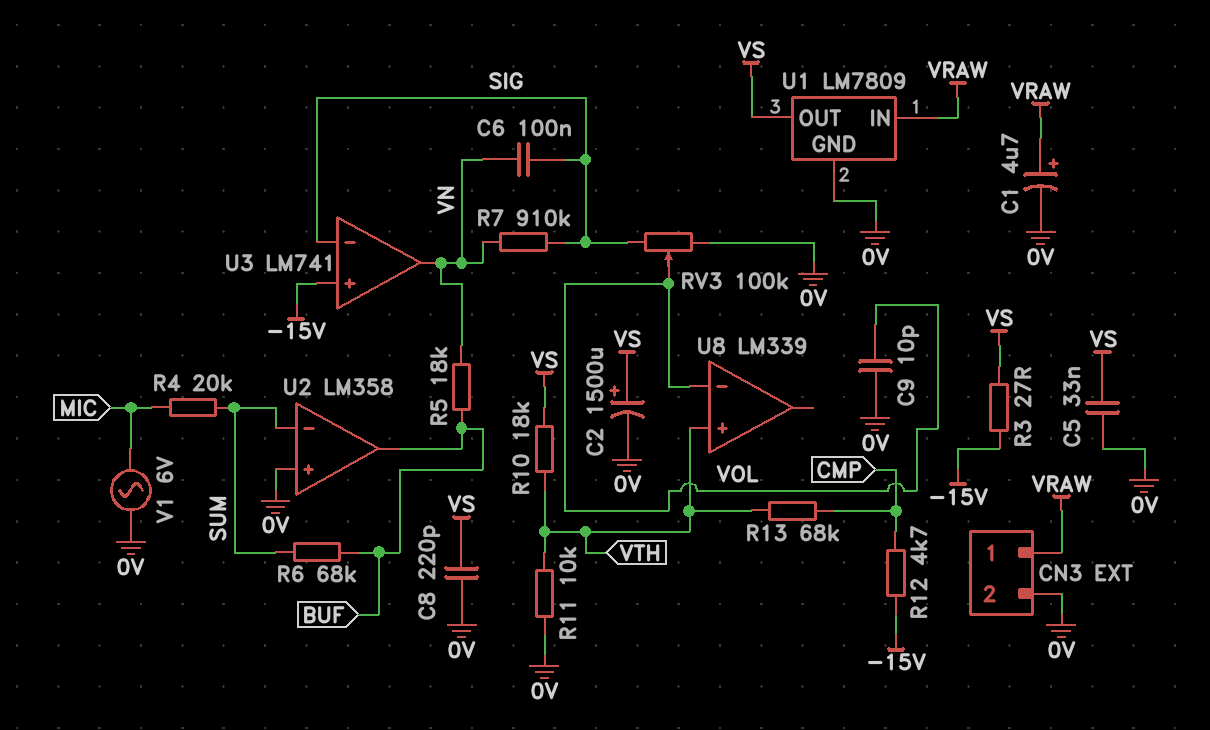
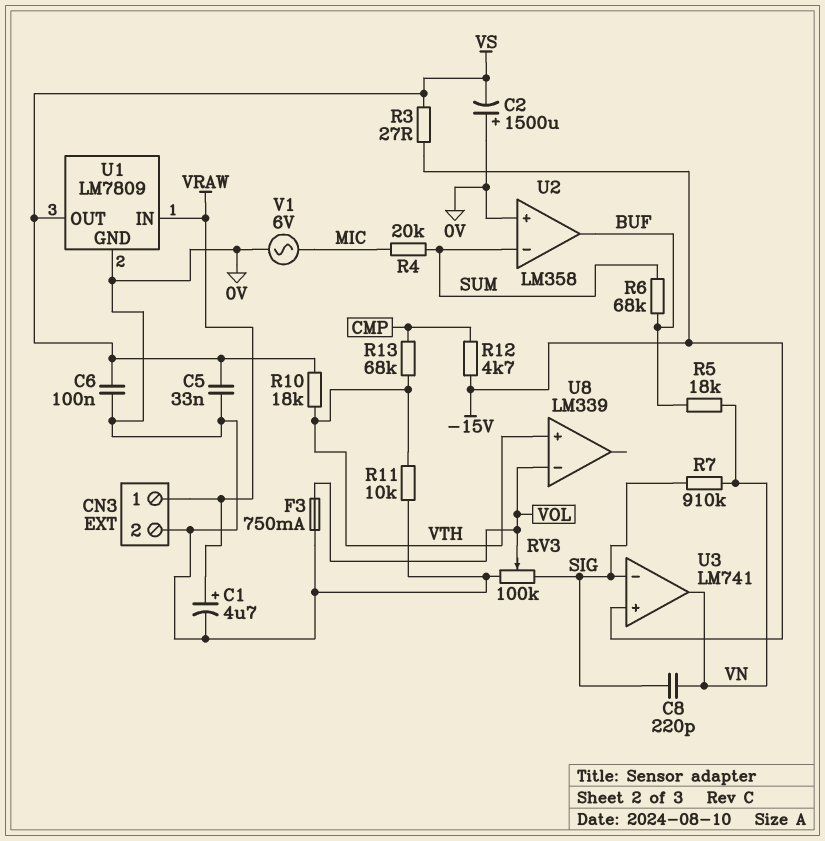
C2: 1500uF (plus VS, minus 0V) -> 1500uF (plus 0V, minus VS)
C6: 100nF (SIG, VN) -> 100nF (0V, VS)
C8: 220pF (0V, VS) -> 220pF (SIG, VN)
C9: 10pF (0V, VOL) -> none
F3: none -> 750mA (0V, VOL)

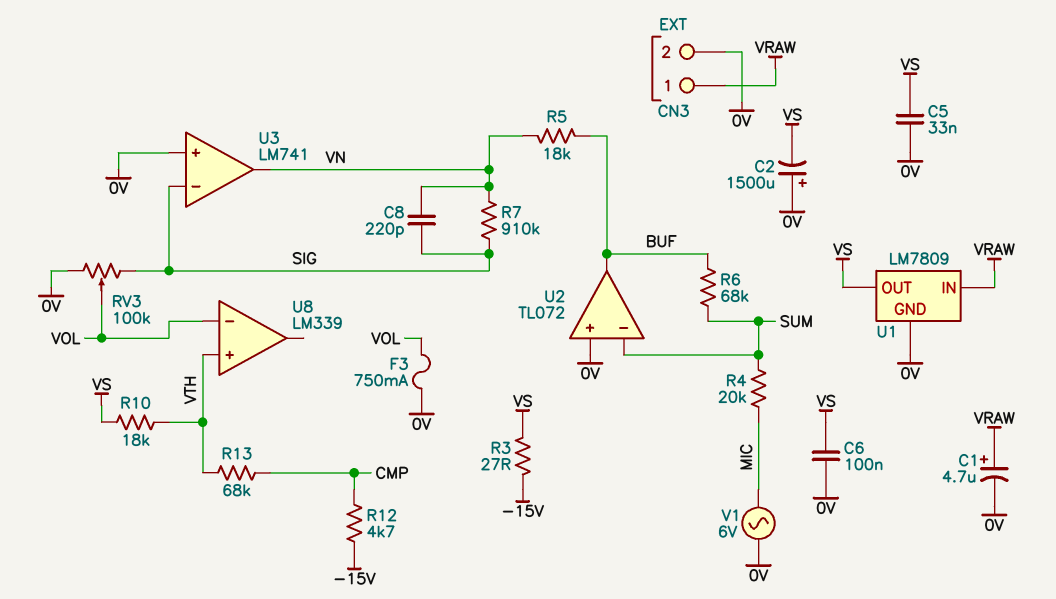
R11: 10k (0V, VTH) -> none
U2: LM358 -> TL072
U3 pin in+: -15V -> 0V

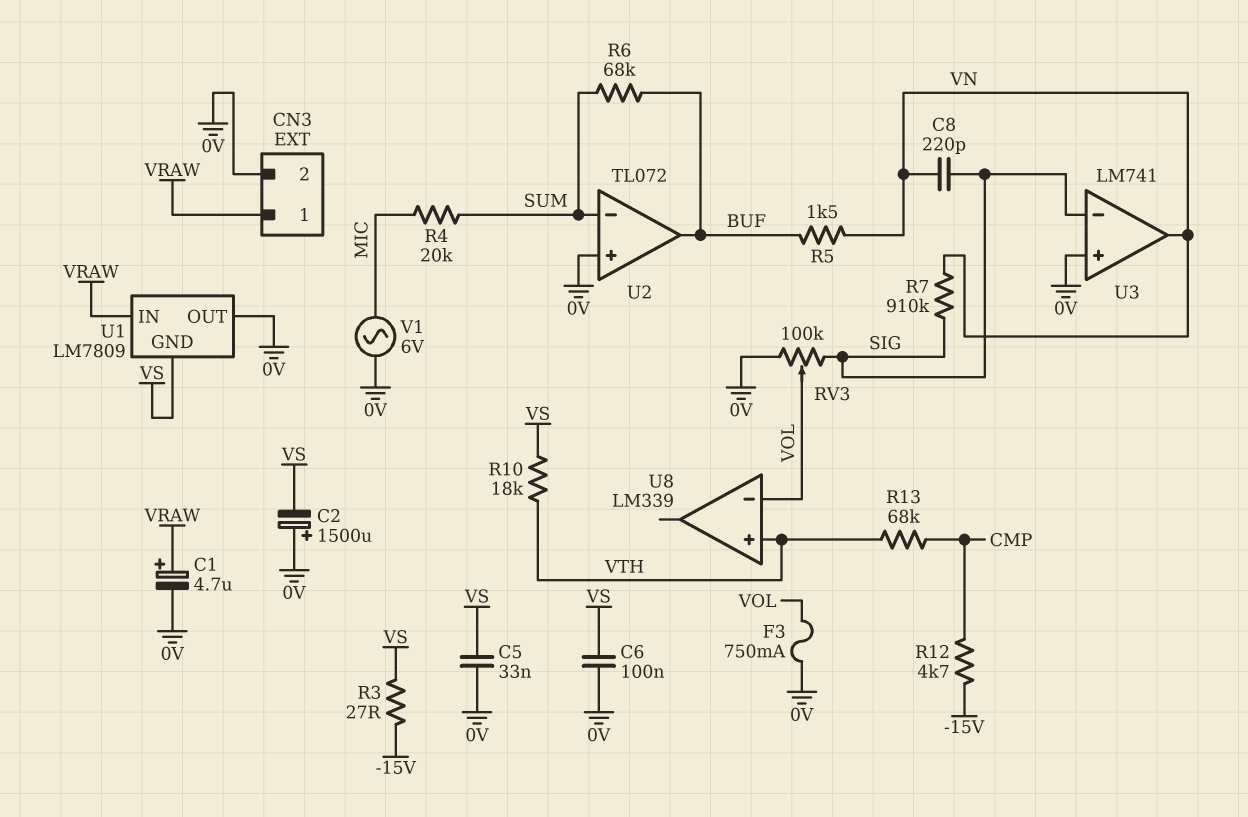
R5: 18k (BUF, VN) -> 1.5k (BUF, VN)
U1 pin GND: 0V -> VS
U1 pin OUT: VS -> 0V

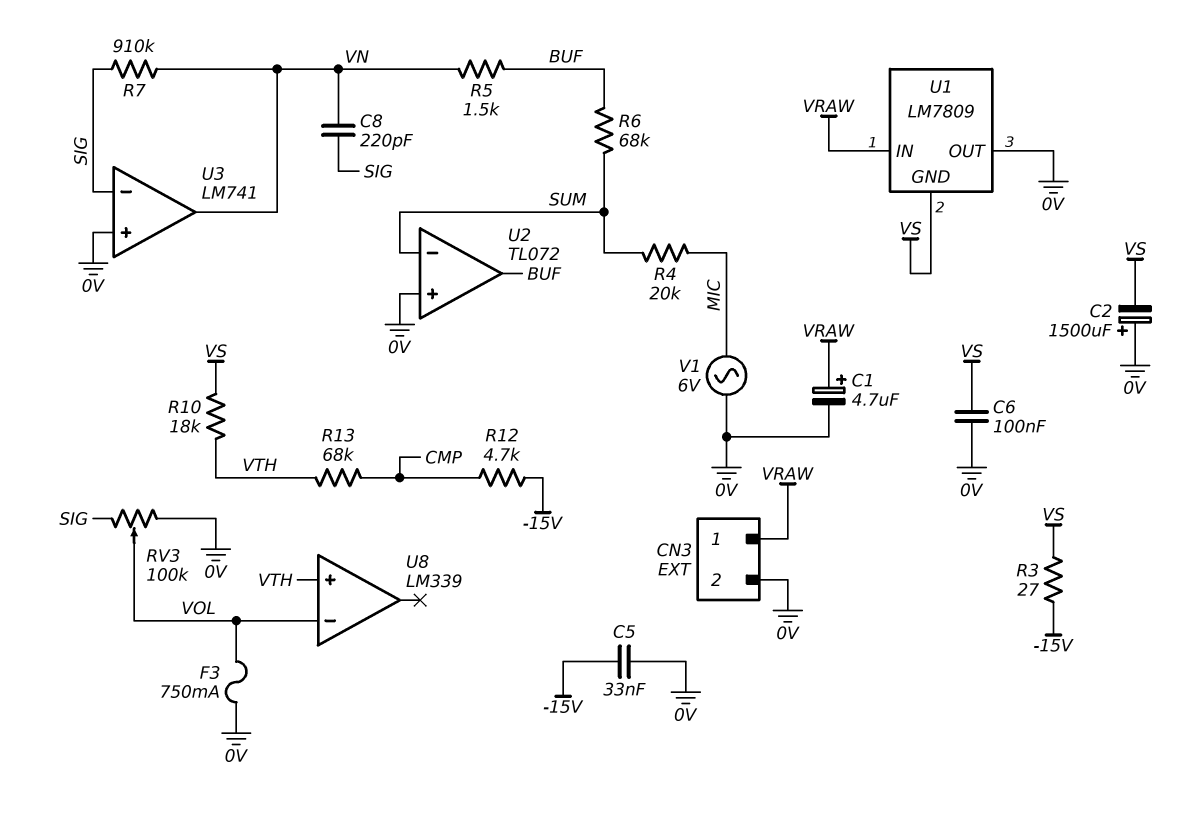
C5: 33nF (0V, VS) -> 33nF (-15V, 0V)

